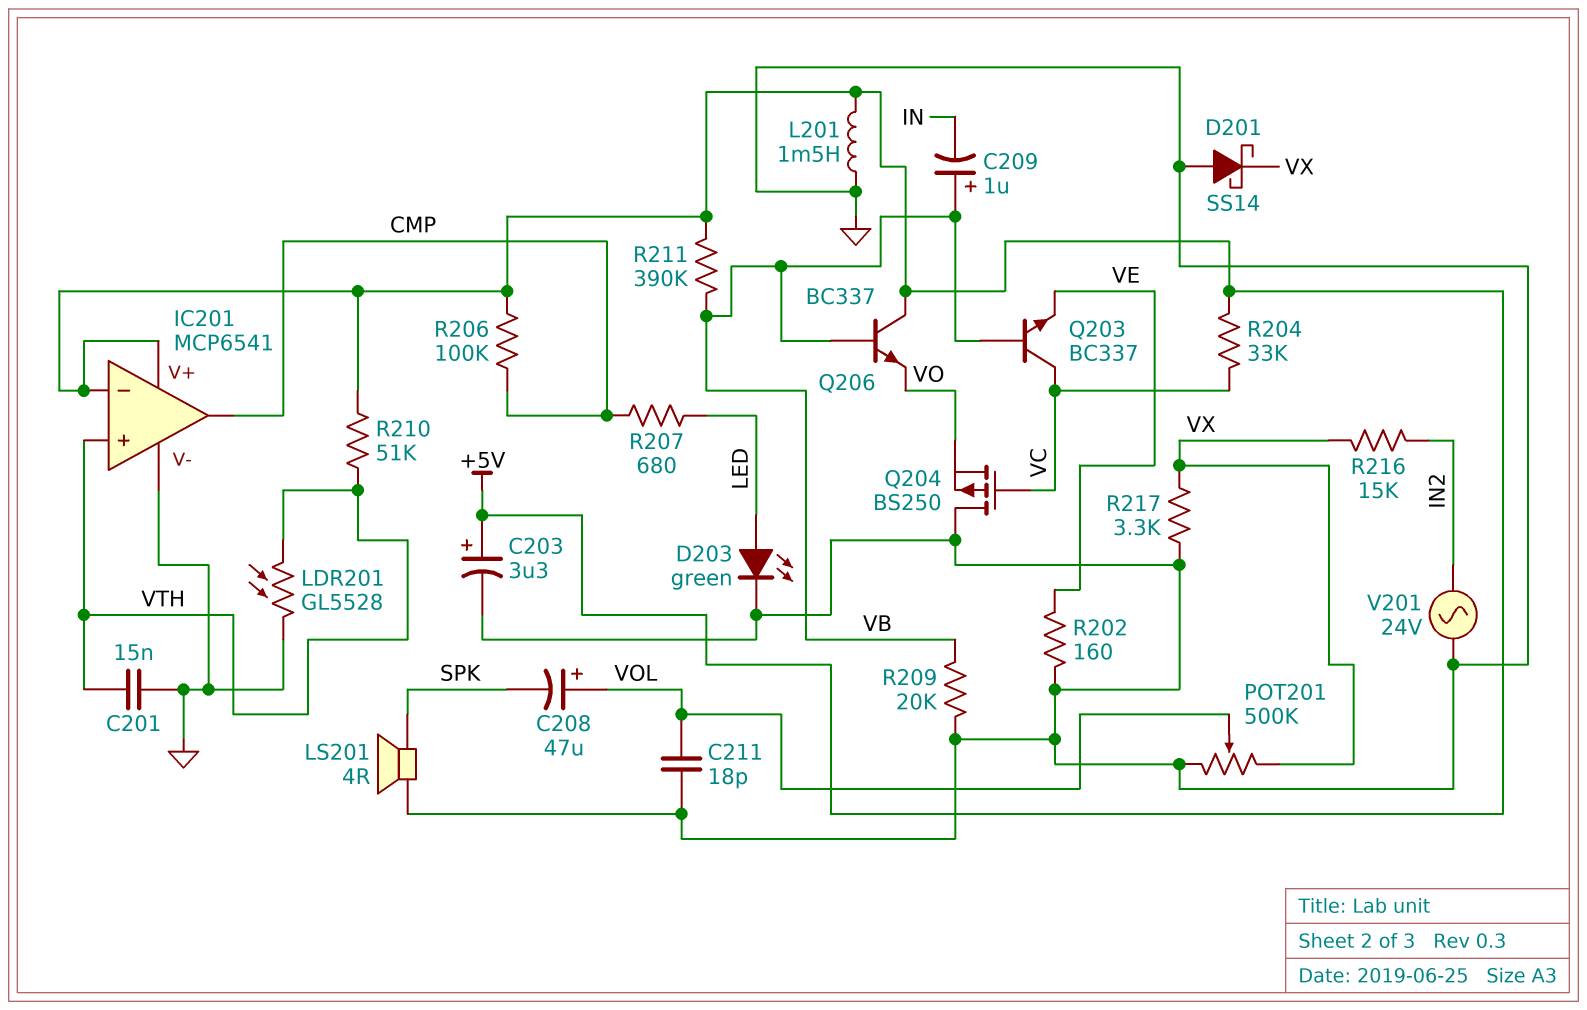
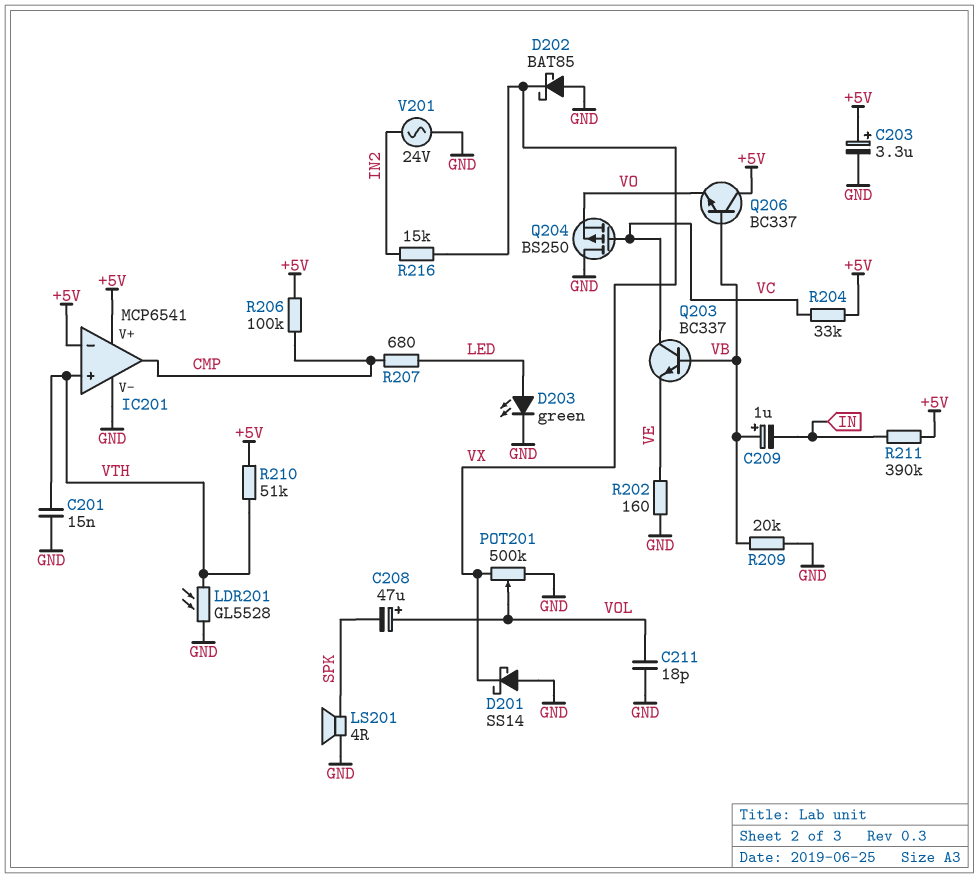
D202: none -> schottky BAT85 (A GND, K VX)
L201: 1.5mH (+5V, GND) -> none
R211: 390k (+5V, VB) -> 390k (+5V, IN)
R217: 3.3k (GND, VX) -> none

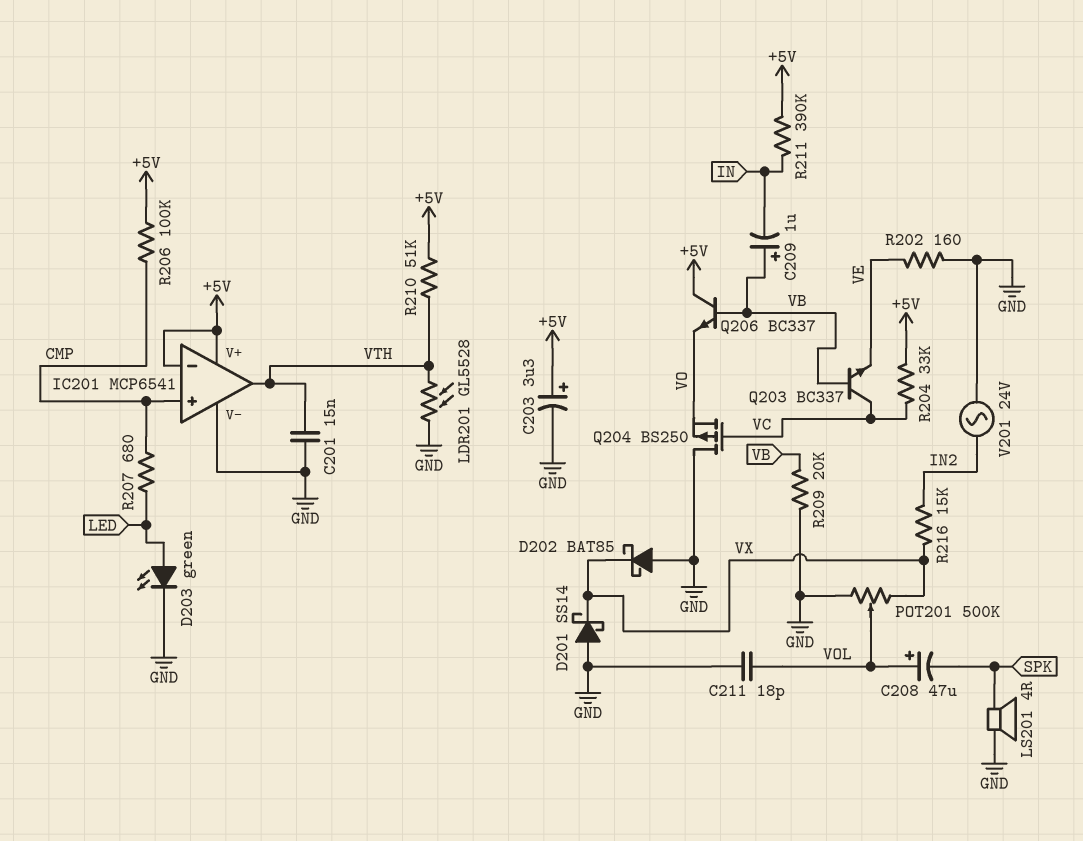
IC201 pin in+: VTH -> CMP
IC201 pin out: CMP -> VTH

